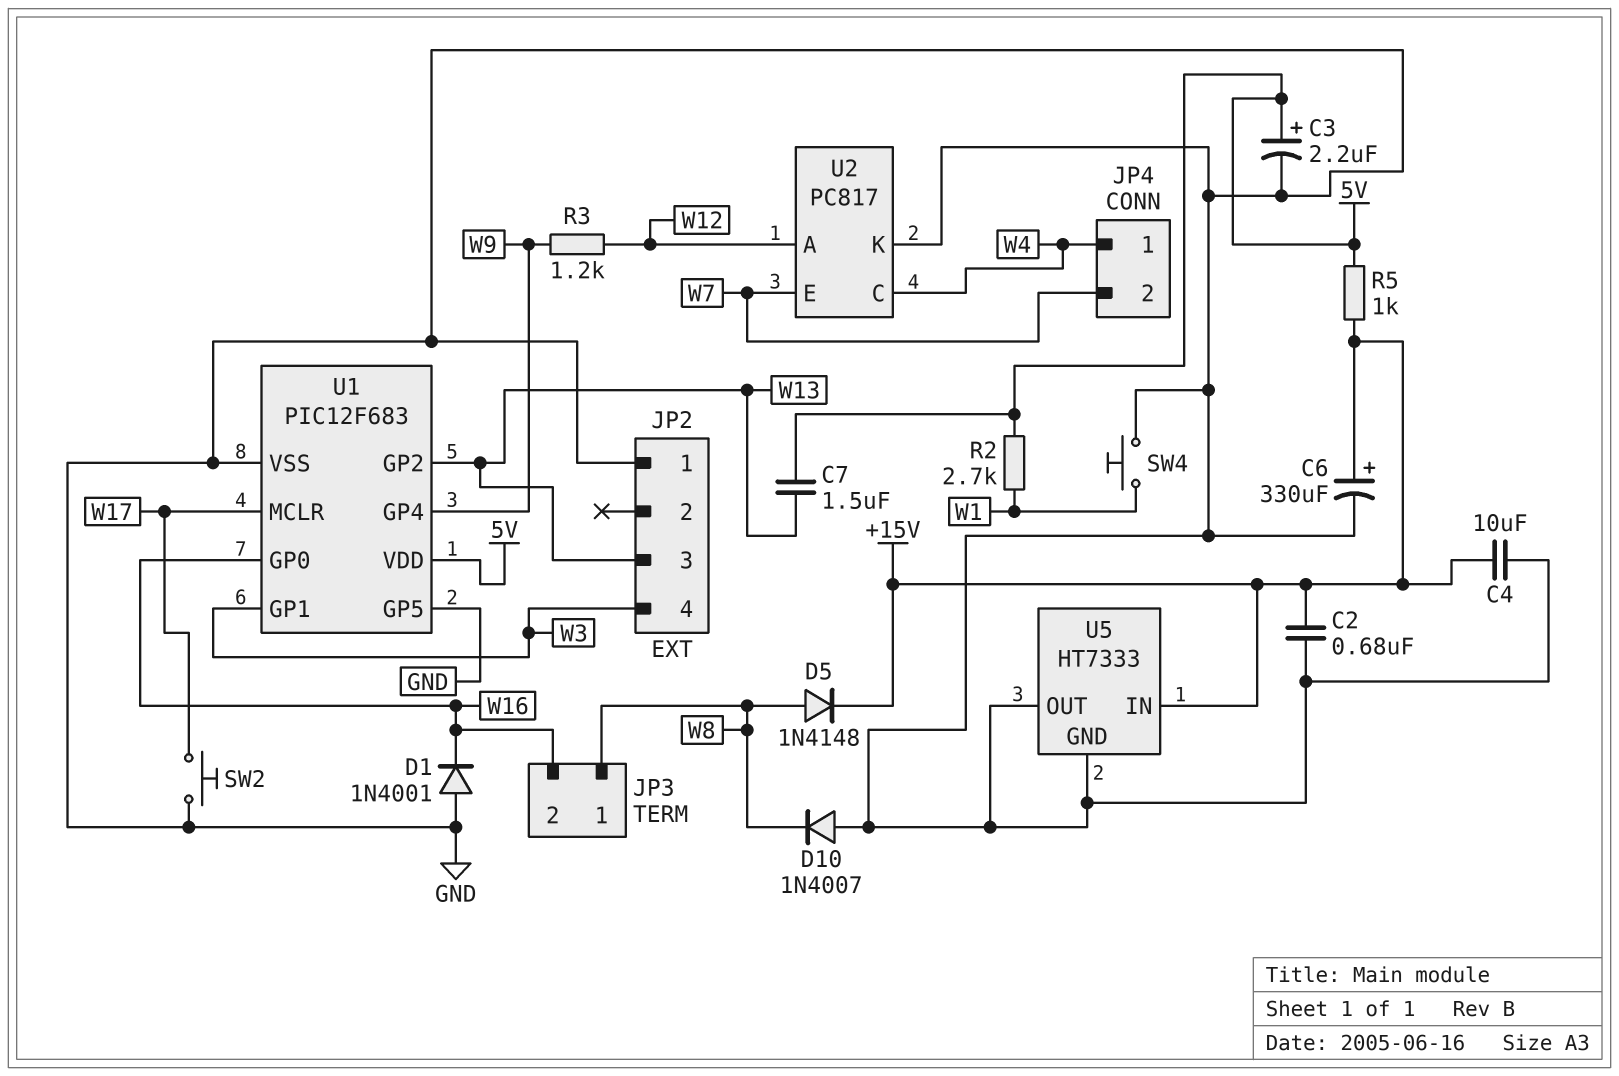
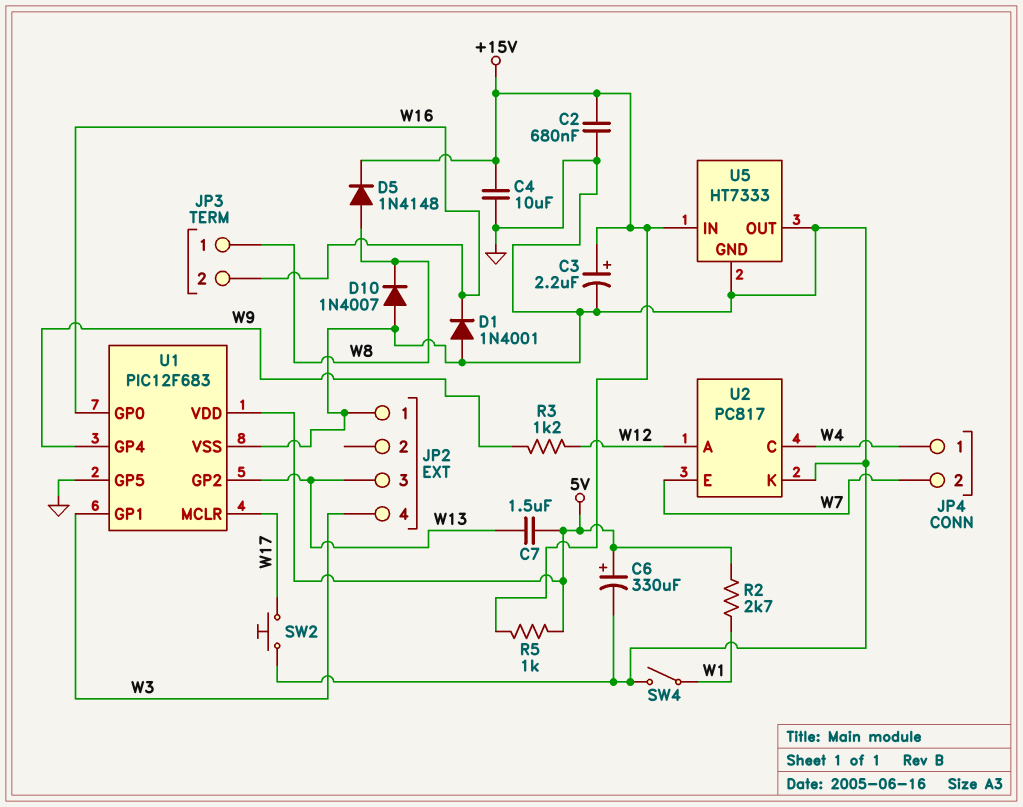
C3: 2.2uF (plus 5V, minus GND) -> 2.2uF (plus +15V, minus GND)
C6: 330uF (plus +15V, minus GND) -> 330uF (plus 5V, minus GND)
SW4: button (GND, W1) -> switch (GND, W1)

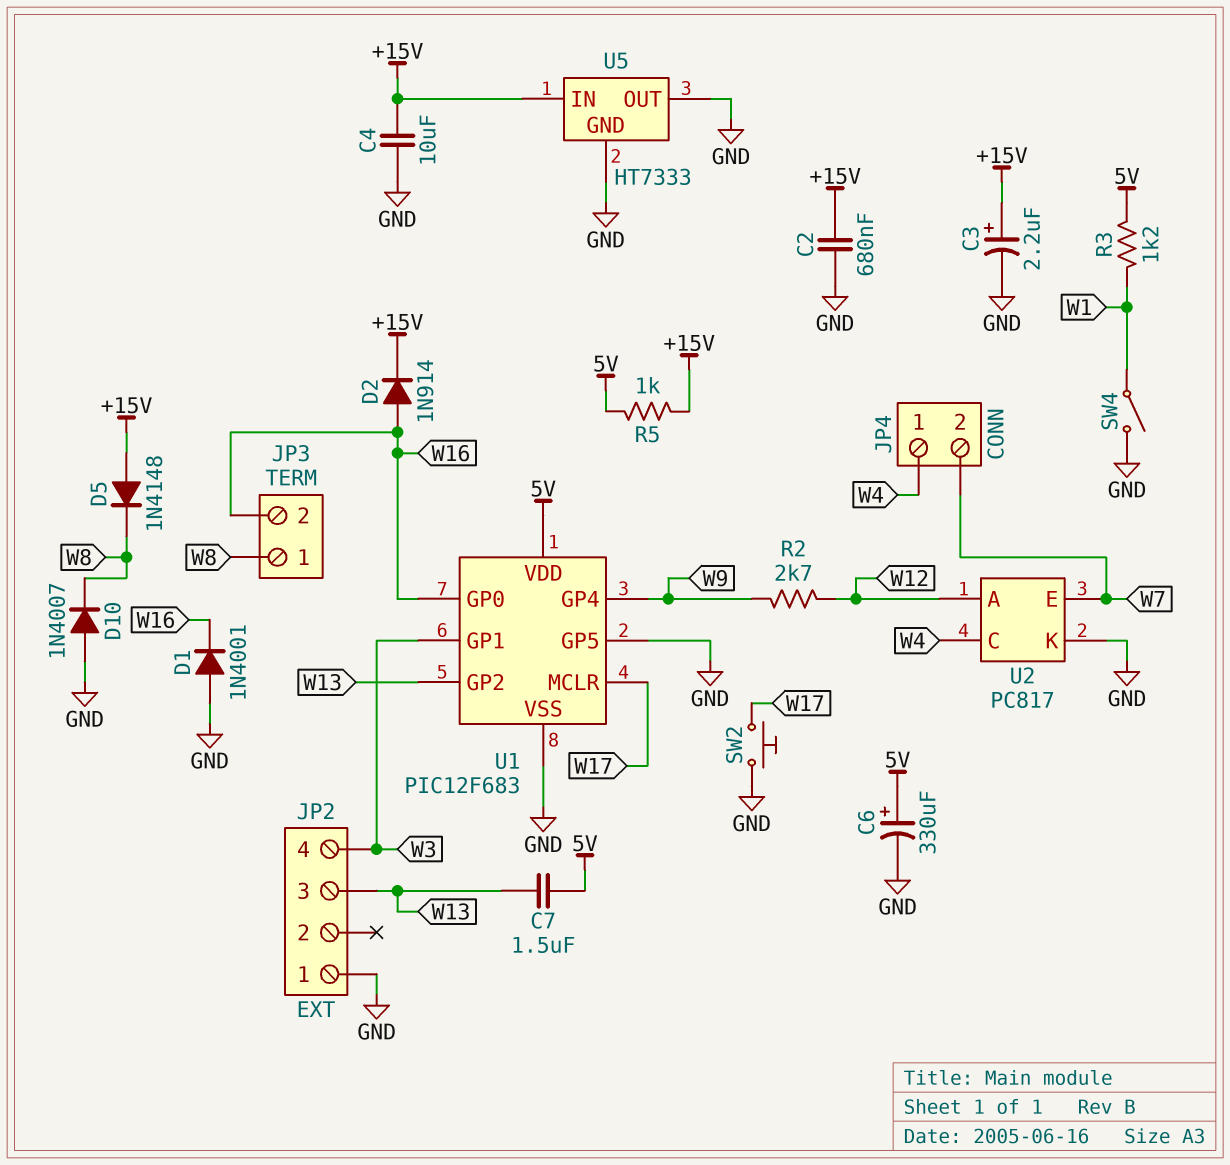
D2: none -> diode 1N914 (A W16, K +15V)
D5: diode 1N4148 (A W8, K +15V) -> diode 1N4148 (A +15V, K W8)
R2: 2.7k (5V, W1) -> 2.7k (W9, W12)
R3: 1.2k (W9, W12) -> 1.2k (5V, W1)

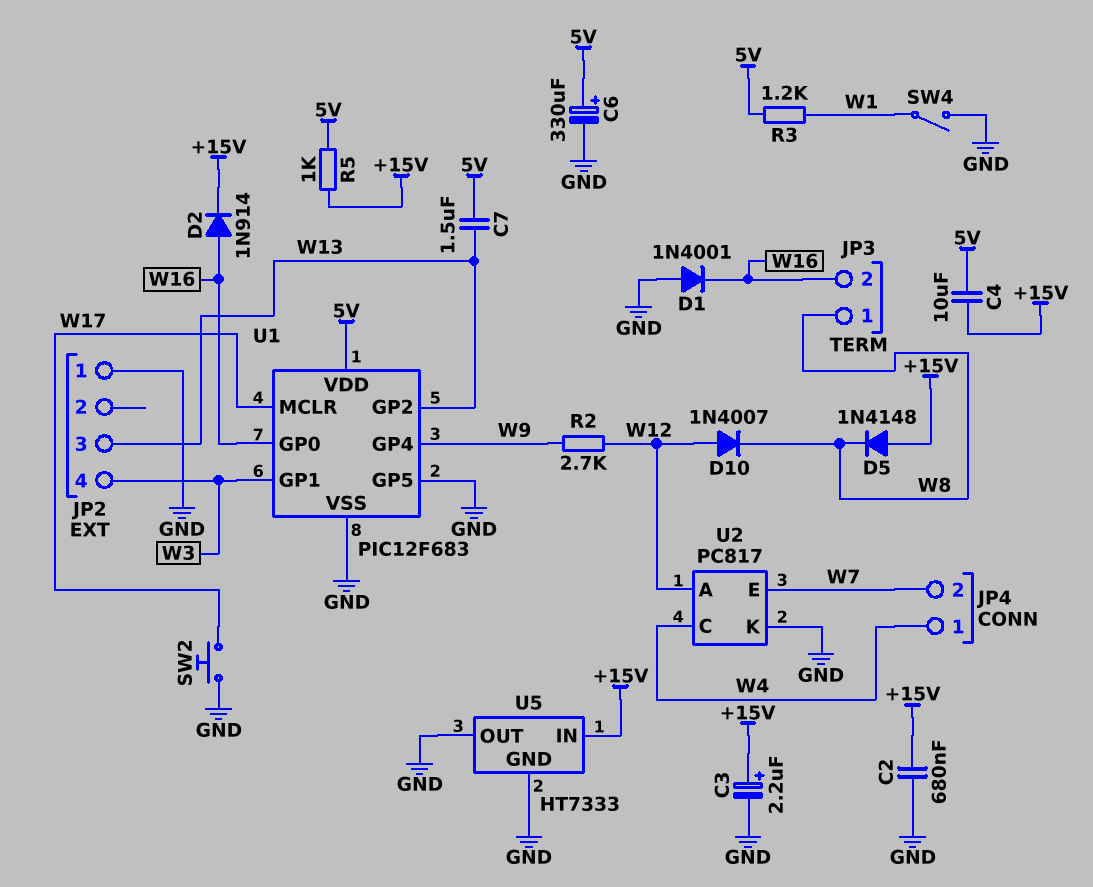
C4: 10uF (+15V, GND) -> 10uF (+15V, 5V)
D10: diode 1N4007 (A GND, K W8) -> diode 1N4007 (A W12, K W8)

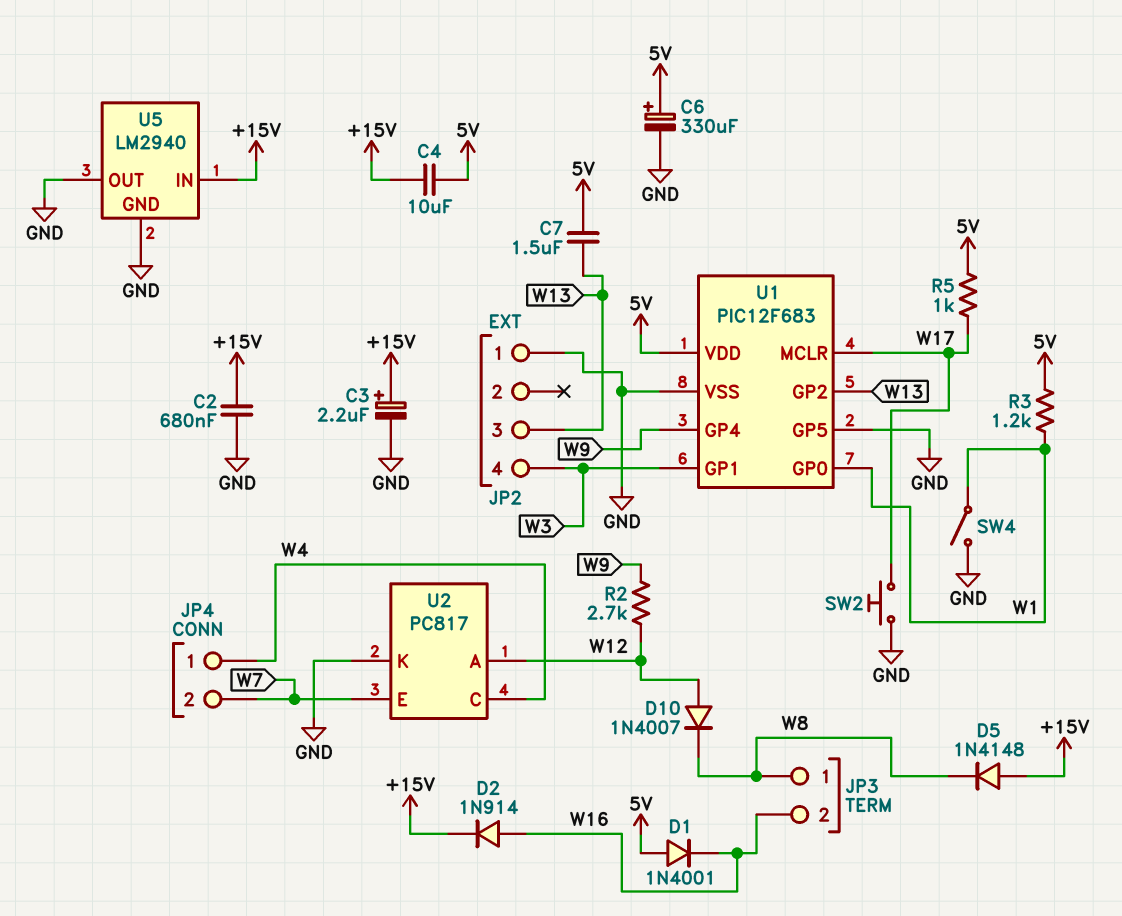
D1: diode 1N4001 (A GND, K W16) -> diode 1N4001 (A 5V, K W16)
R5: 1k (+15V, 5V) -> 1k (5V, W17)
U1 pin GP0: W16 -> W1
U5: HT7333 -> LM2940

